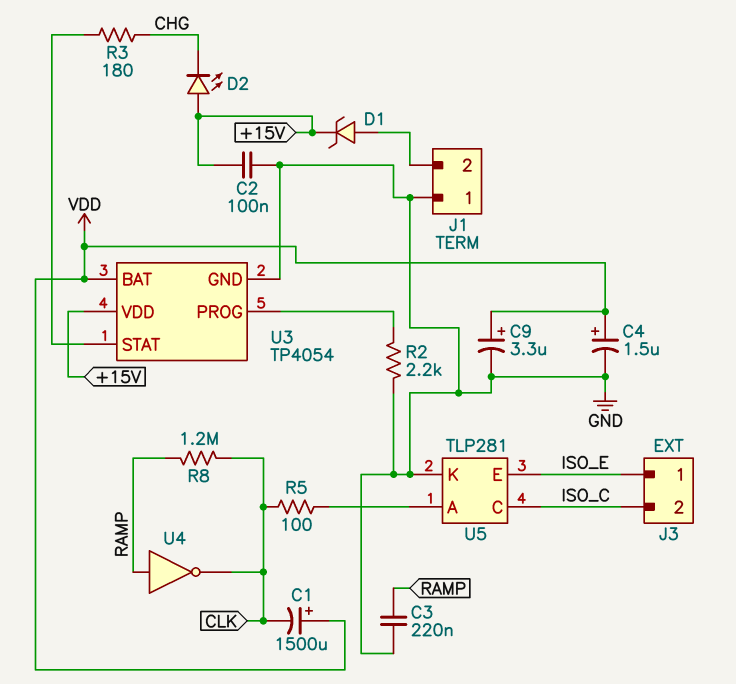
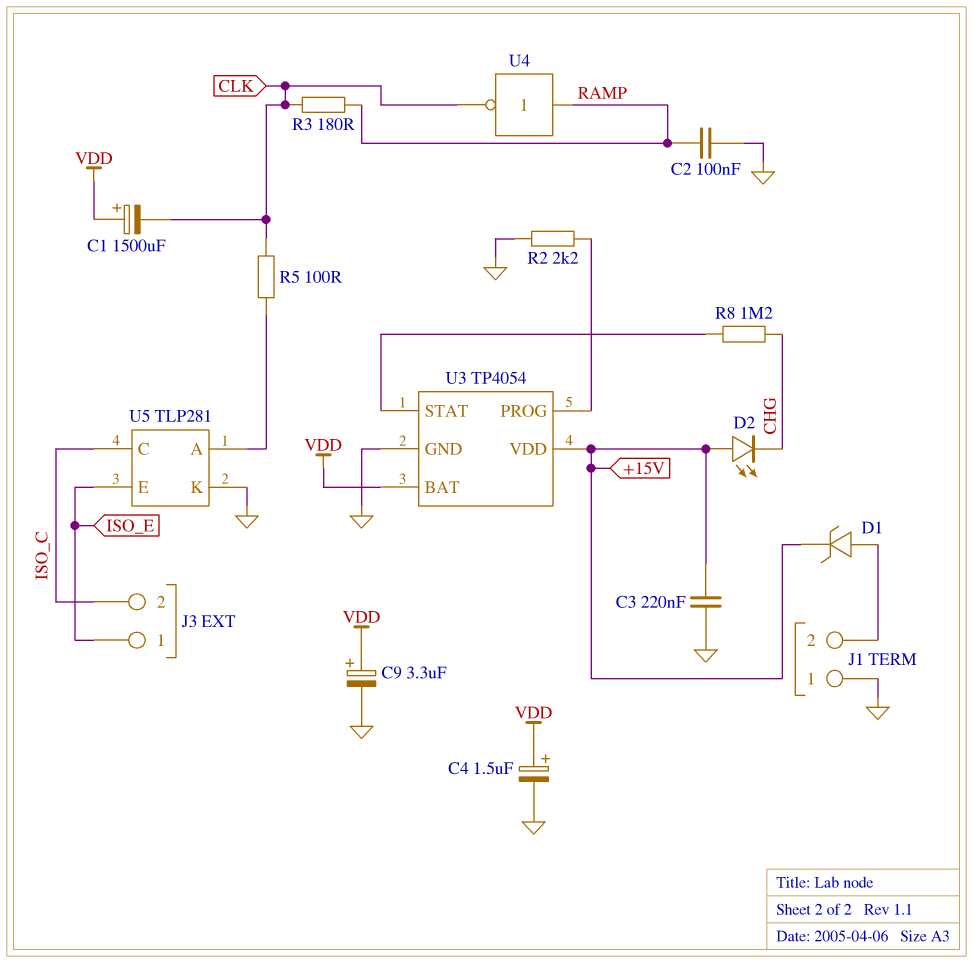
C2: 100nF (+15V, GND) -> 100nF (GND, RAMP)
C3: 220nF (GND, RAMP) -> 220nF (+15V, GND)
R3: 180 (CHG, U3/STAT) -> 180 (CLK, RAMP)
R8: 1.2M (CLK, RAMP) -> 1.2M (CHG, U3/STAT)

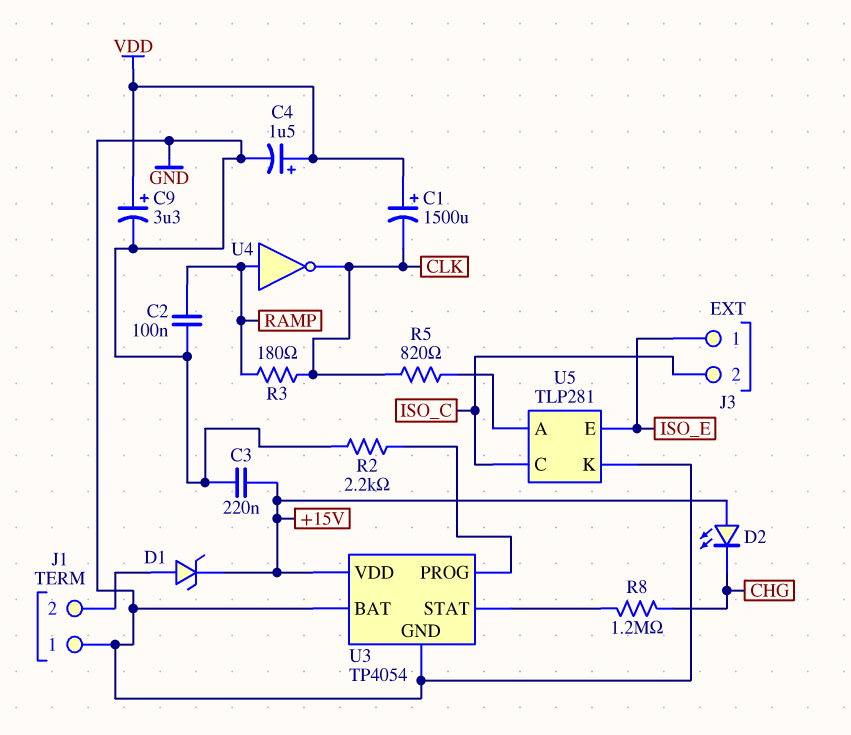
R5: 100 (CLK, U5/A) -> 820 (CLK, U5/A)
U3 pin BAT: VDD -> GND

